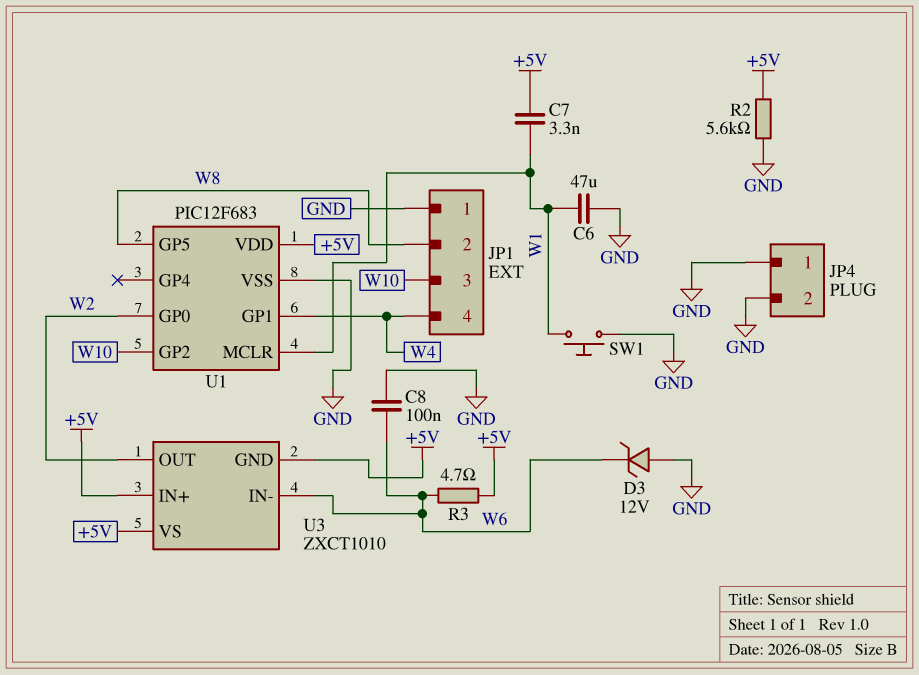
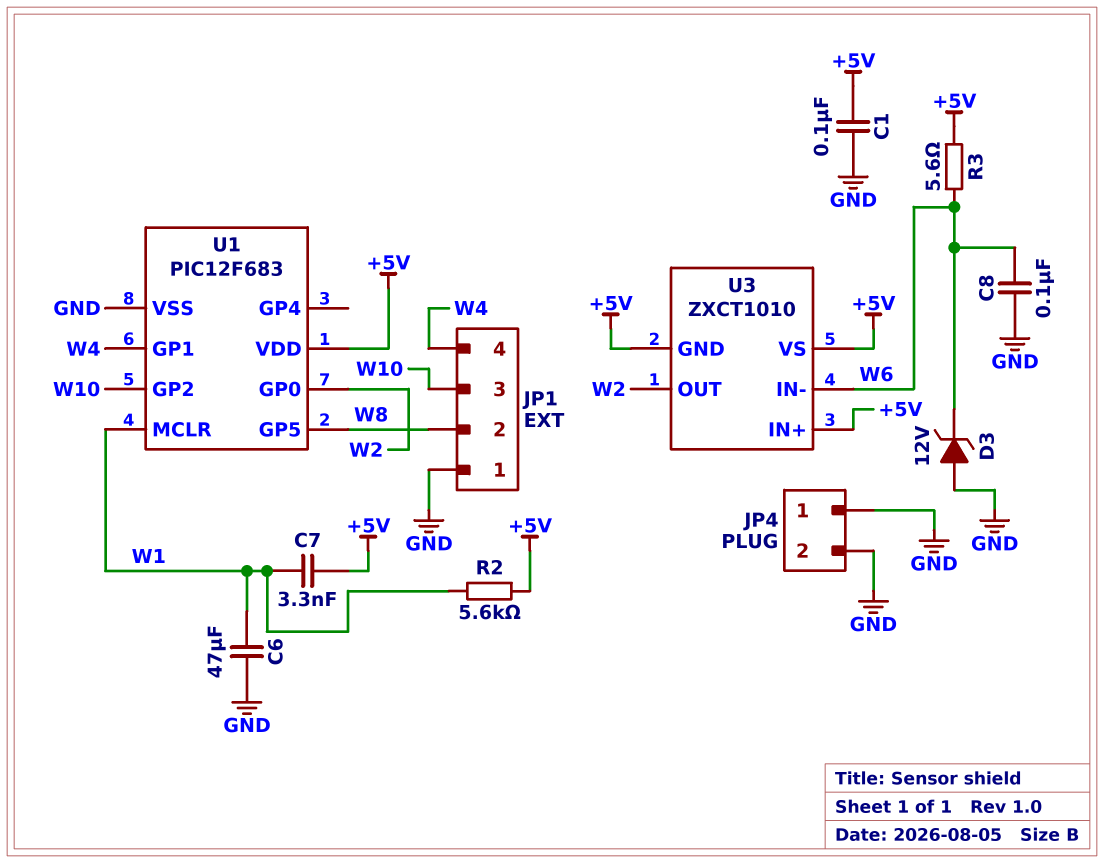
C1: none -> 100nF (+5V, GND)
R2: 5.6k (+5V, GND) -> 5.6k (+5V, W1)
R3: 4.7 (+5V, W6) -> 5.6 (+5V, W6)
SW1: button (GND, W1) -> none

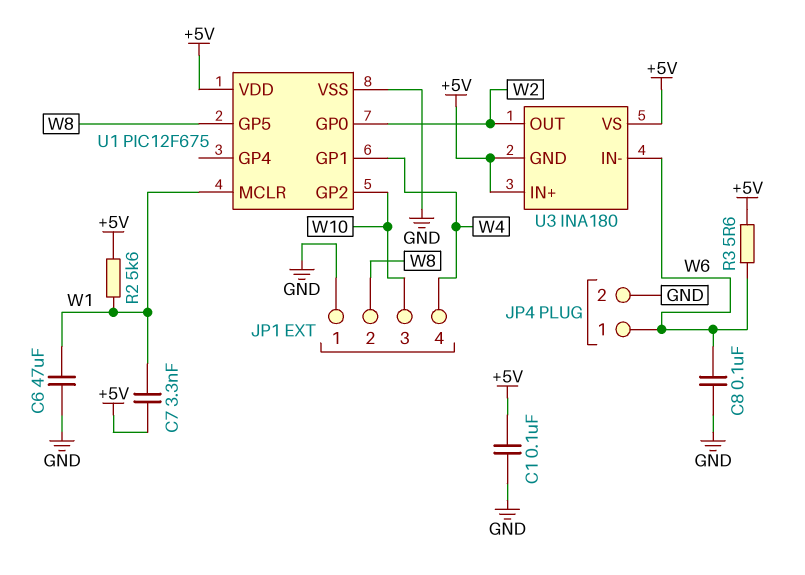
D3: zener 12V (A GND, K W6) -> none
JP4 pin 1: GND -> W6
U1: PIC12F683 -> PIC12F675
U3: ZXCT1010 -> INA180

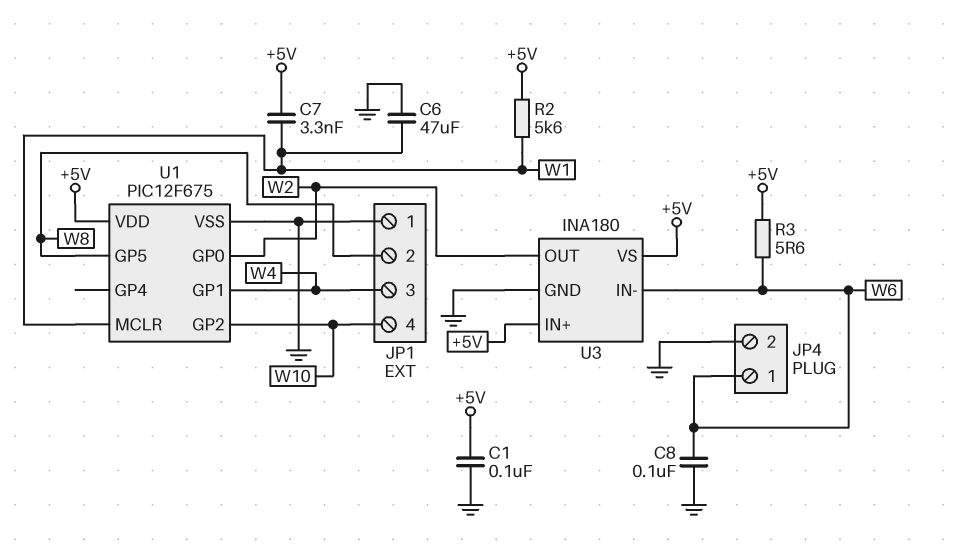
JP1 pin 3: W10 -> W4
JP1 pin 4: W4 -> W10
U3 pin GND: +5V -> GND

